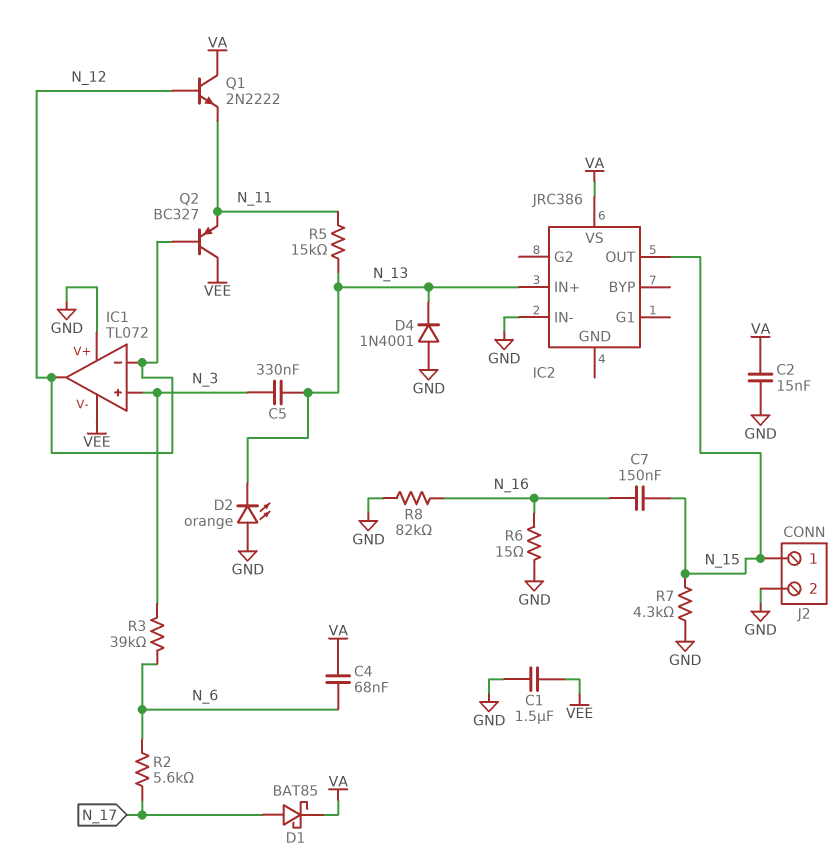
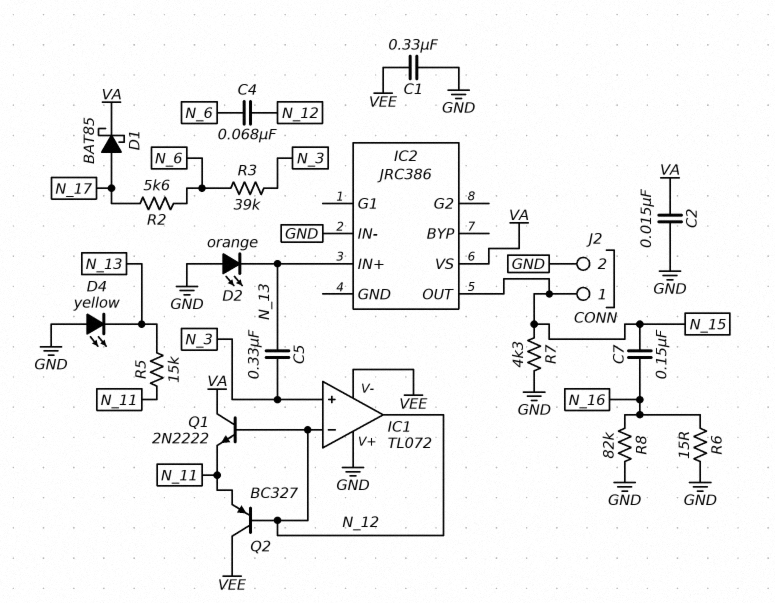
C1: 1.5uF (GND, VEE) -> 330nF (GND, VEE)
C4: 68nF (N_6, VA) -> 68nF (N_6, N_12)
D4: diode 1N4001 (A GND, K N_13) -> LED yellow (A GND, K N_13)

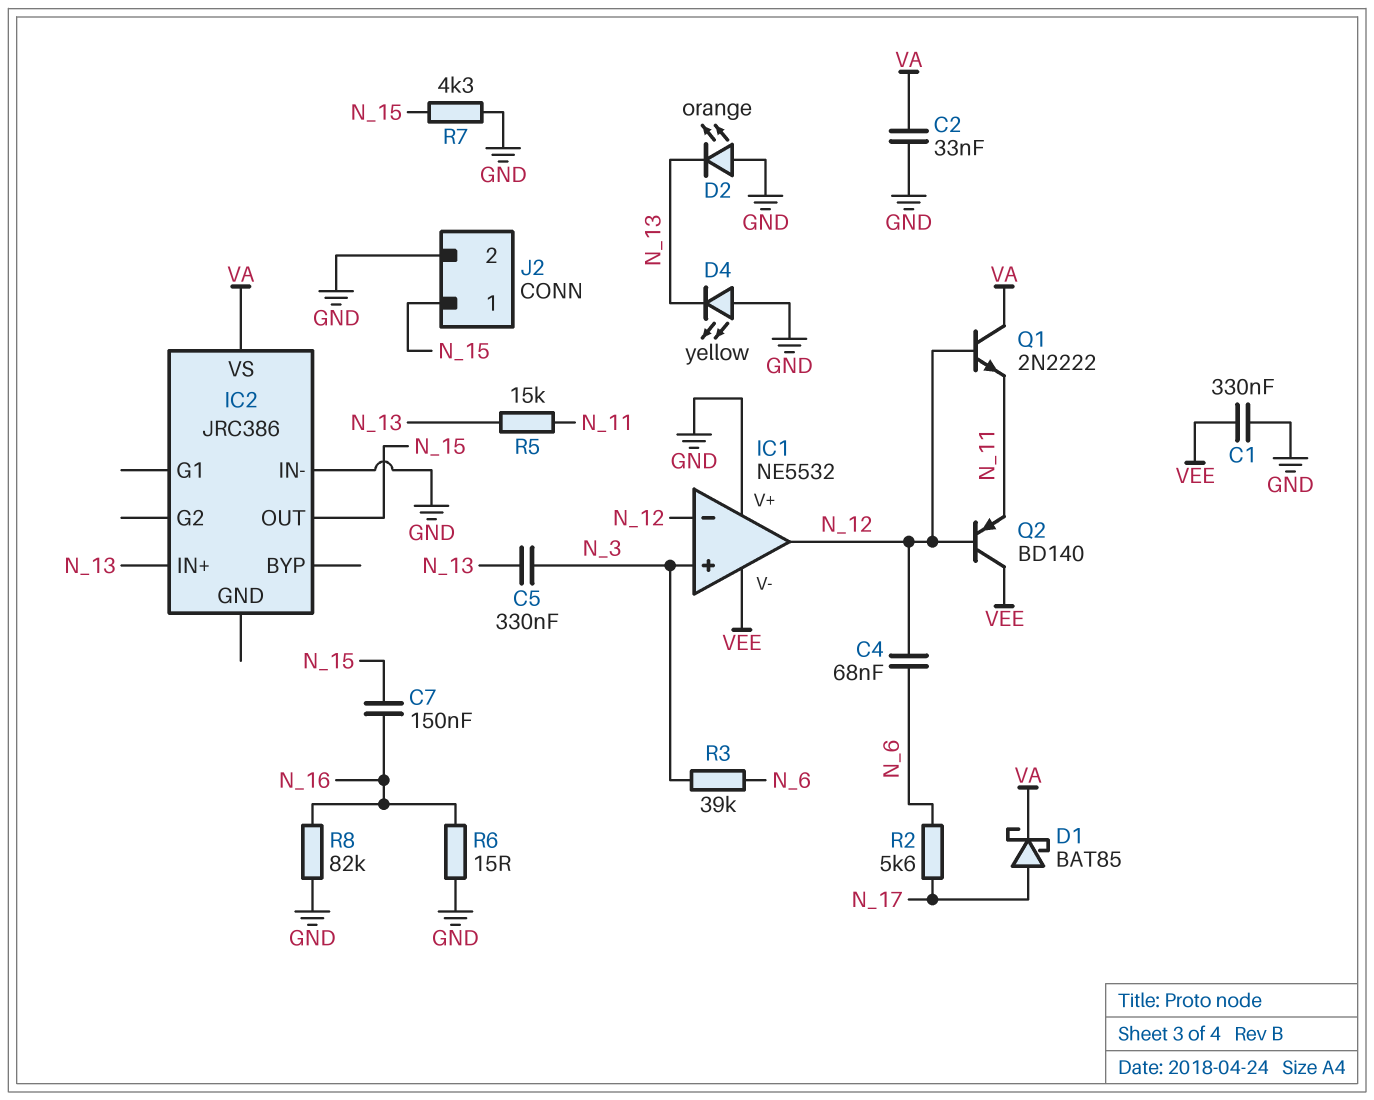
C2: 15nF (GND, VA) -> 33nF (GND, VA)
IC1: TL072 -> NE5532
Q2: PNP BC327 (B N_12, C VEE, E N_11) -> PNP BD140 (B N_12, C VEE, E N_11)

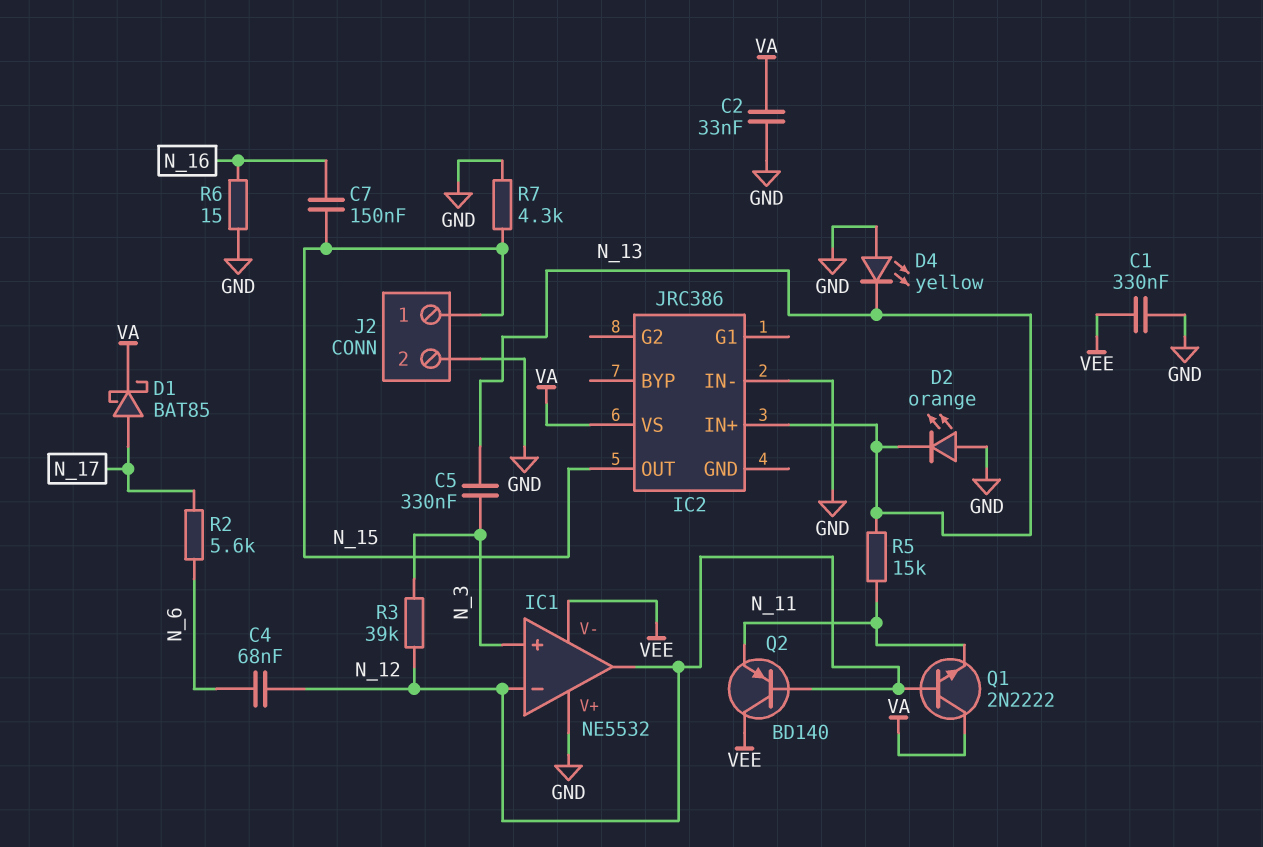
R3: 39k (N_3, N_6) -> 39k (N_3, N_12)
R8: 82k (GND, N_16) -> none

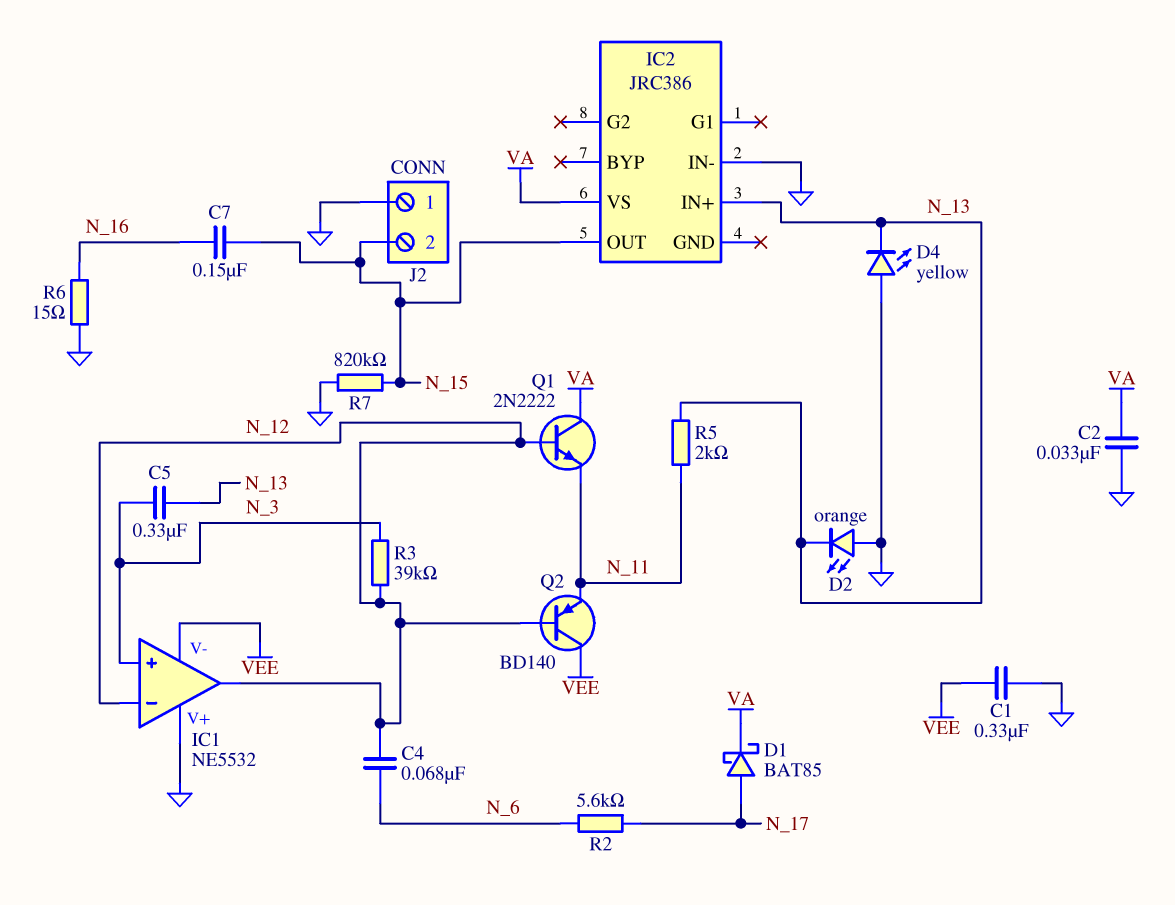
J2 pin 1: N_15 -> GND
J2 pin 2: GND -> N_15
R5: 15k (N_11, N_13) -> 2k (N_11, N_13)
R7: 4.3k (GND, N_15) -> 820k (GND, N_15)

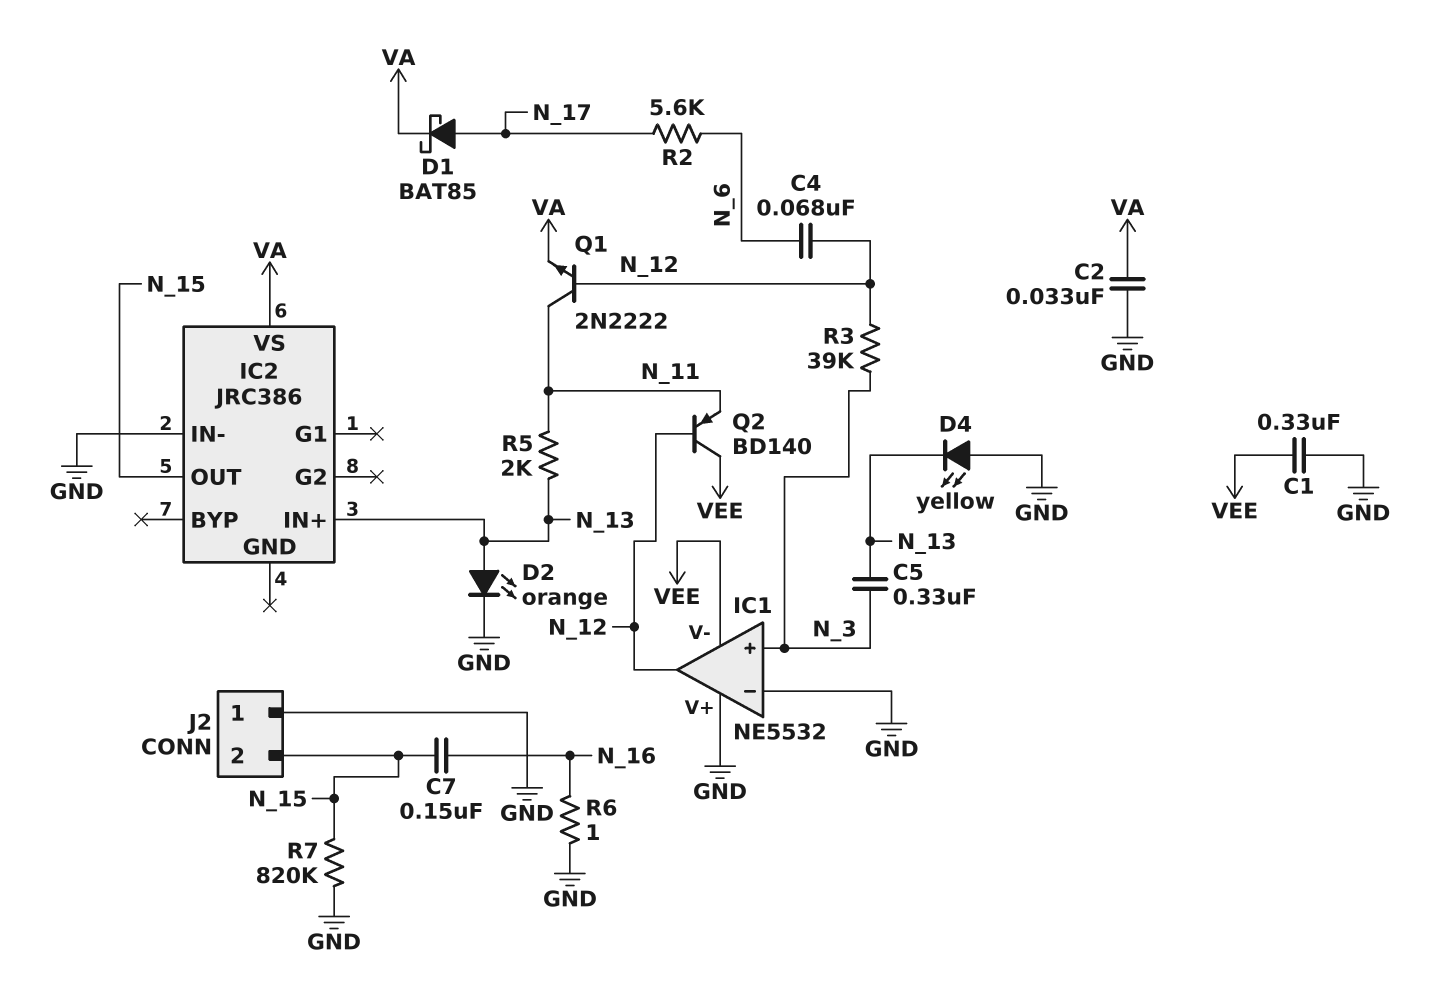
D2: LED orange (A GND, K N_13) -> LED orange (A N_13, K GND)
IC1 pin in-: N_12 -> GND
Q1: NPN 2N2222 (B N_12, C VA, E N_11) -> NPN 2N2222 (B N_12, C N_11, E VA)
R6: 15 (GND, N_16) -> 1 (GND, N_16)

